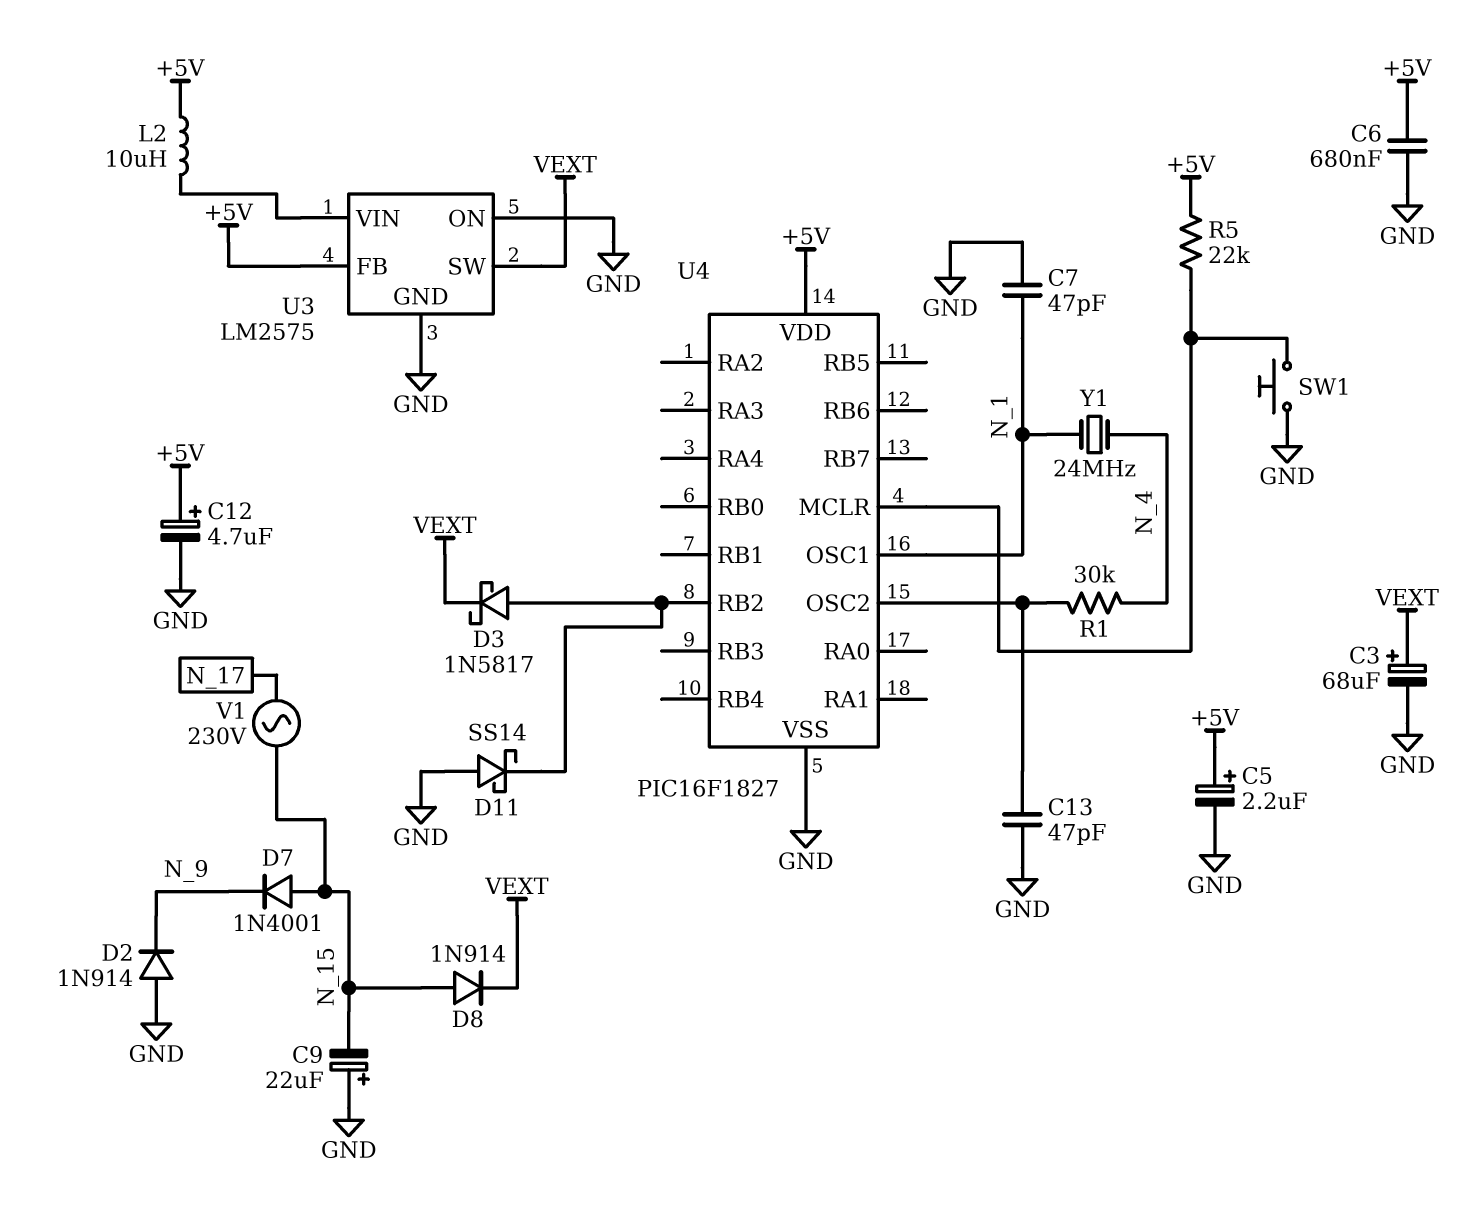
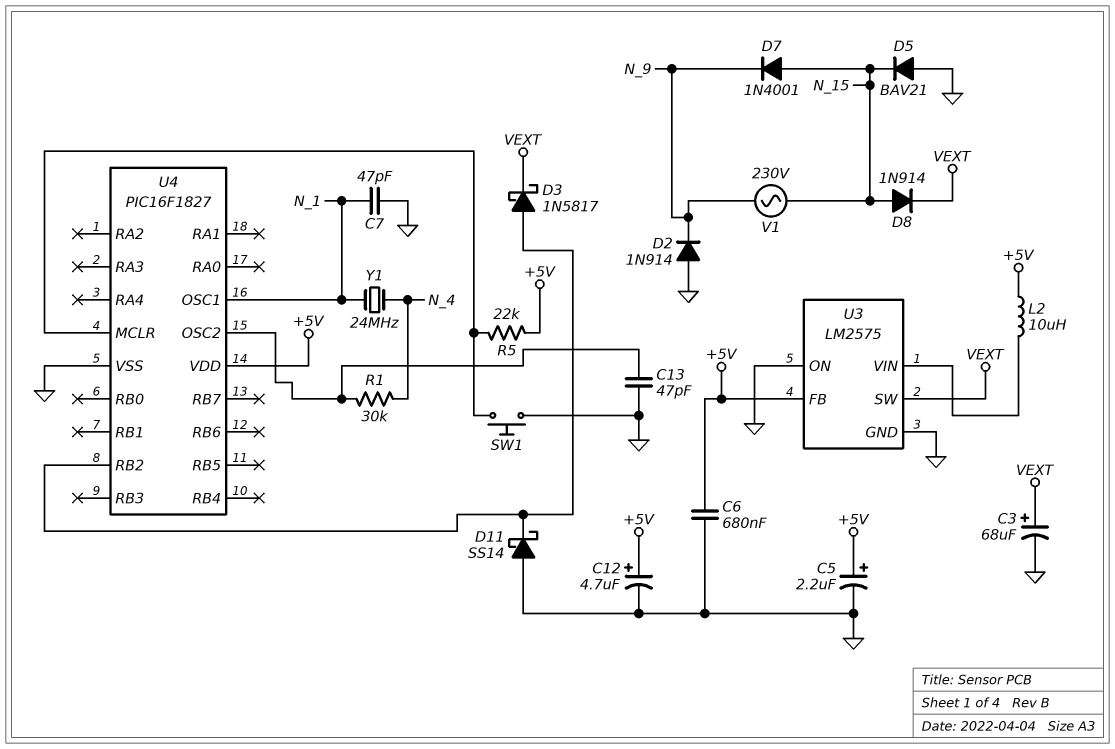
C9: 22uF (plus GND, minus N_15) -> none
D5: none -> diode BAV21 (A GND, K N_15)
V1: AC 230V (N_15, N_17) -> AC 230V (N_9, N_15)

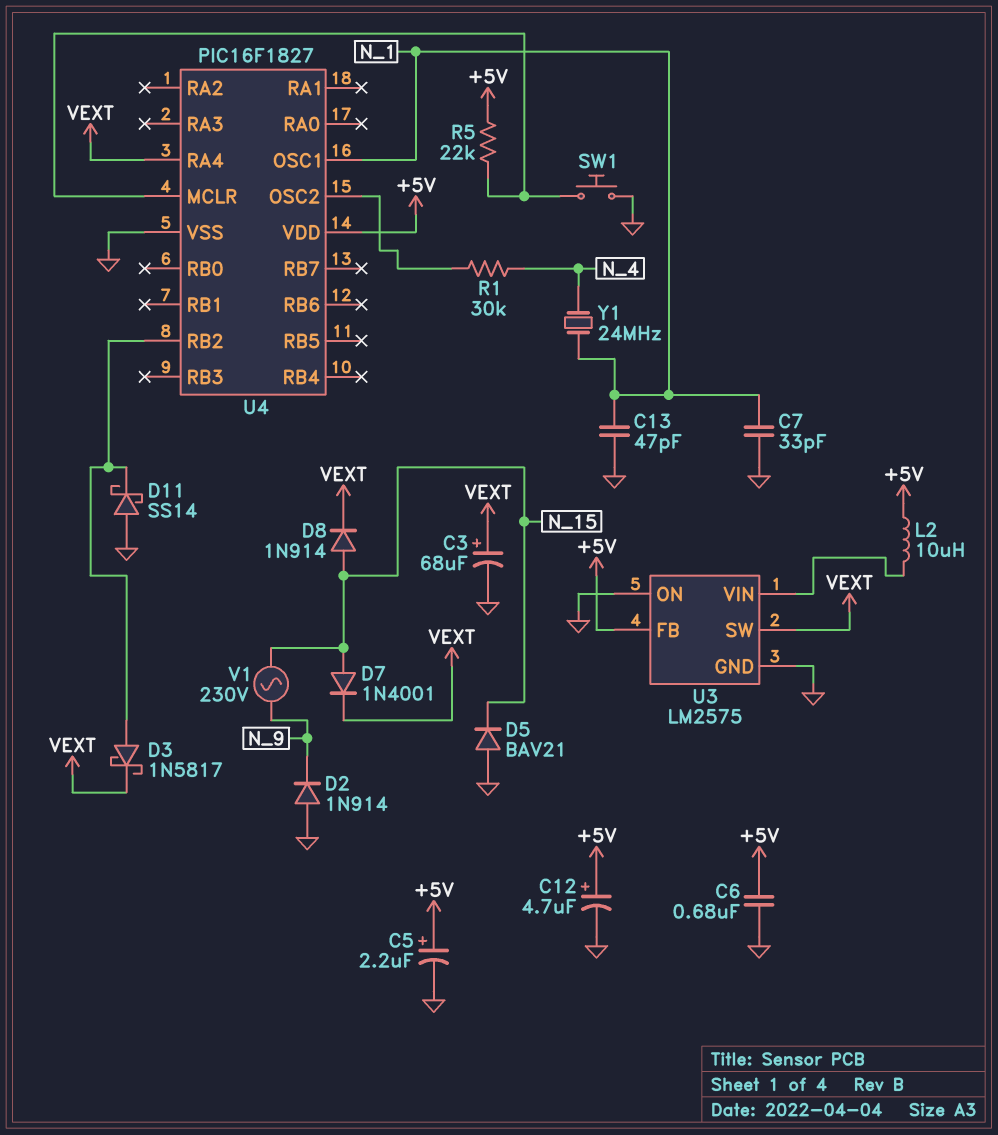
C7: 47pF (GND, N_1) -> 33pF (GND, N_1)
C13: 47pF (GND, U4/OSC2) -> 47pF (GND, N_1)
D7: diode 1N4001 (A N_15, K N_9) -> diode 1N4001 (A N_15, K VEXT)
U4 pin RA4: none -> VEXT

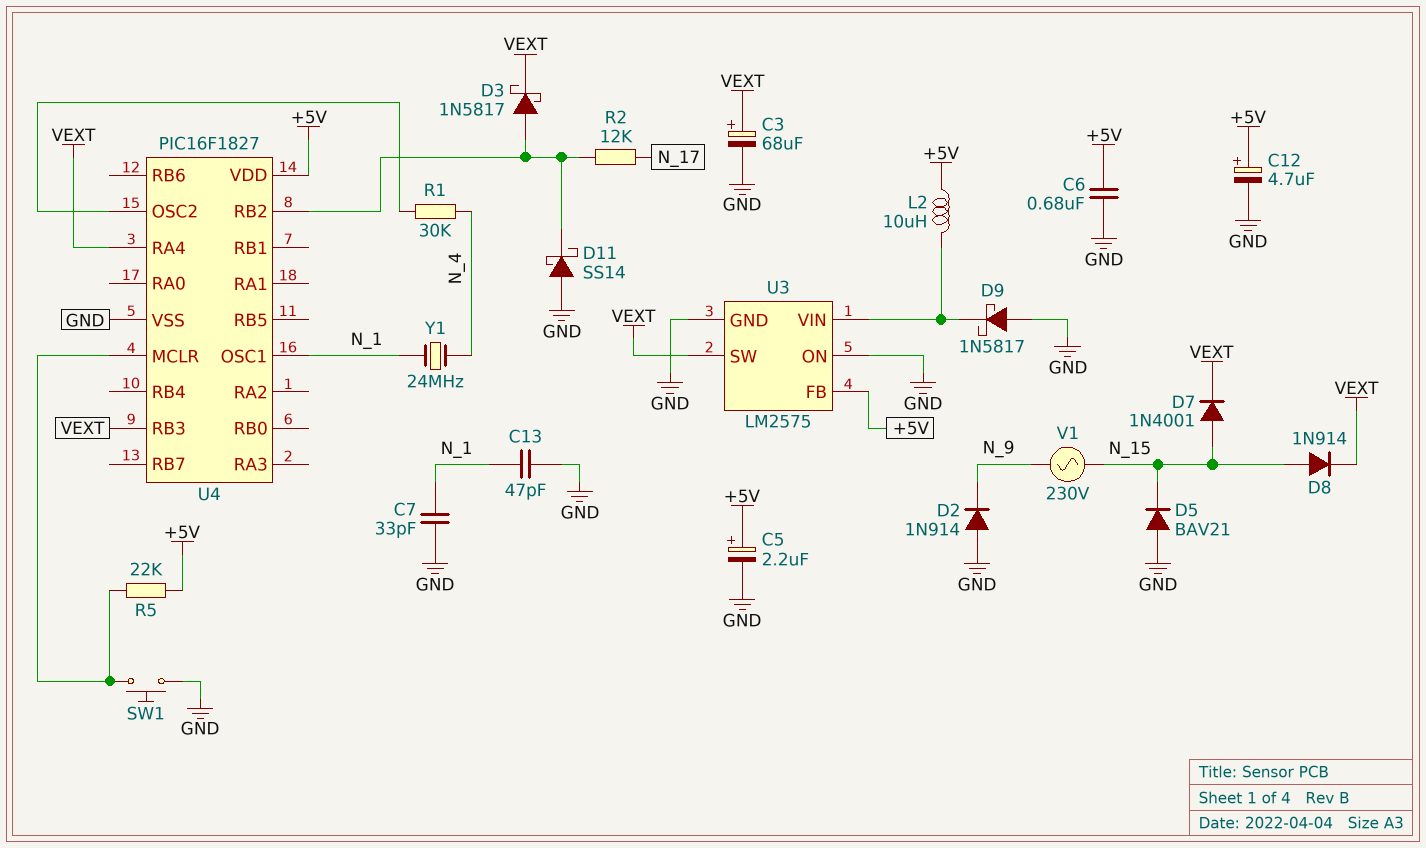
D9: none -> schottky 1N5817 (A GND, K U3/VIN)
R2: none -> 12k (N_17, U4/RB2)
U4 pin RB3: none -> VEXT

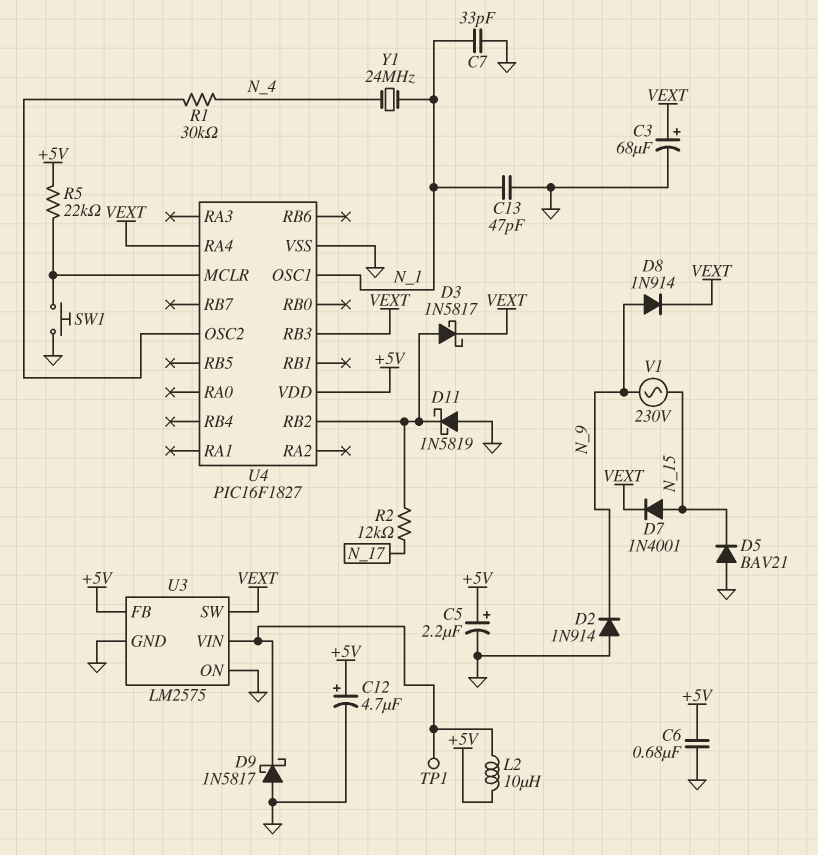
D8: diode 1N914 (A N_15, K VEXT) -> diode 1N914 (A N_9, K VEXT)
D11: schottky SS14 (A GND, K U4/RB2) -> schottky 1N5819 (A GND, K U4/RB2)
TP1: none -> test point (U3/VIN)

